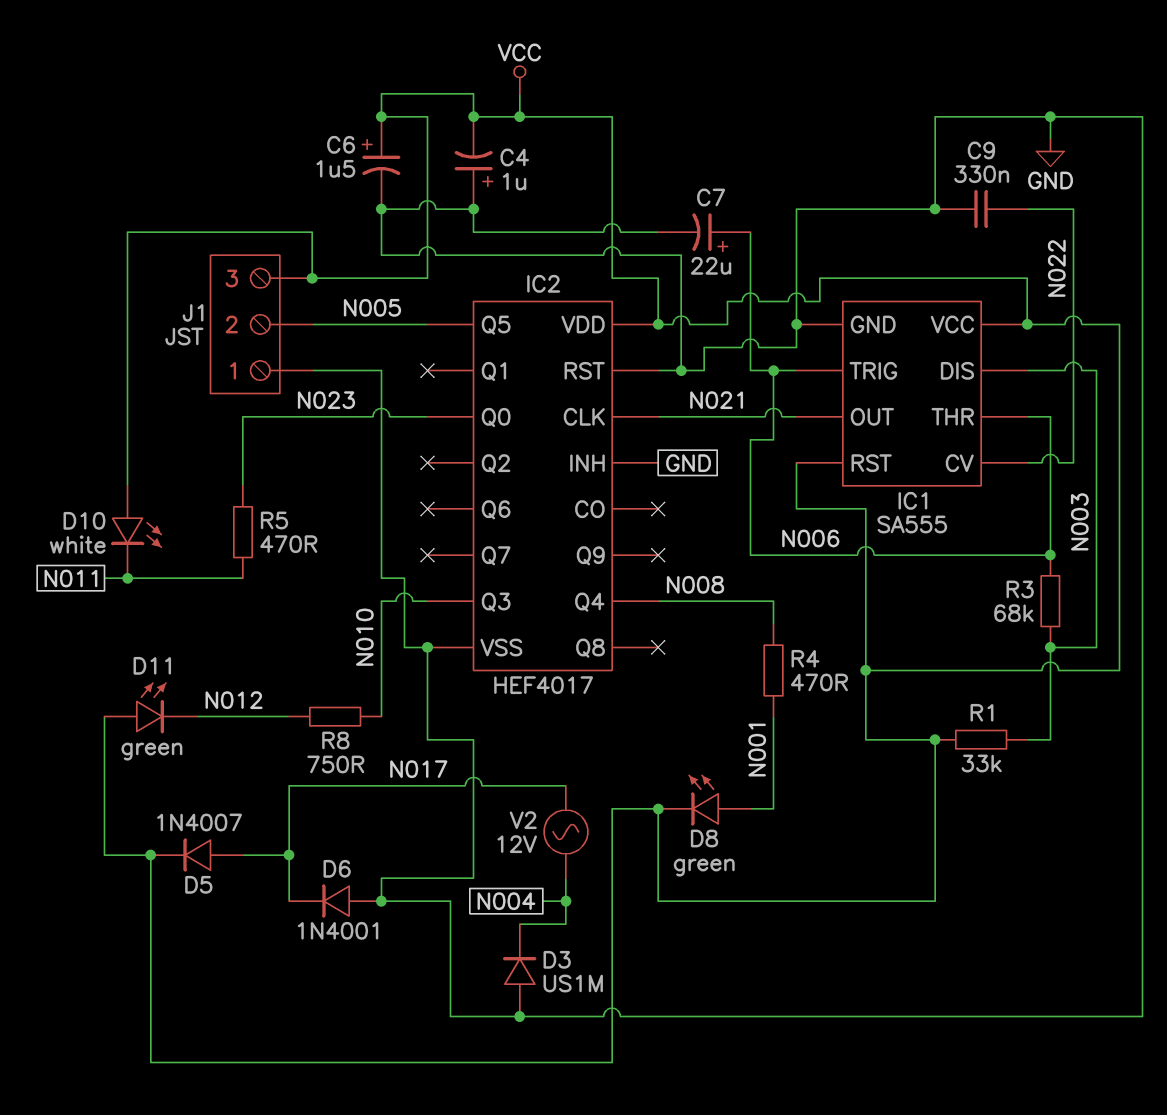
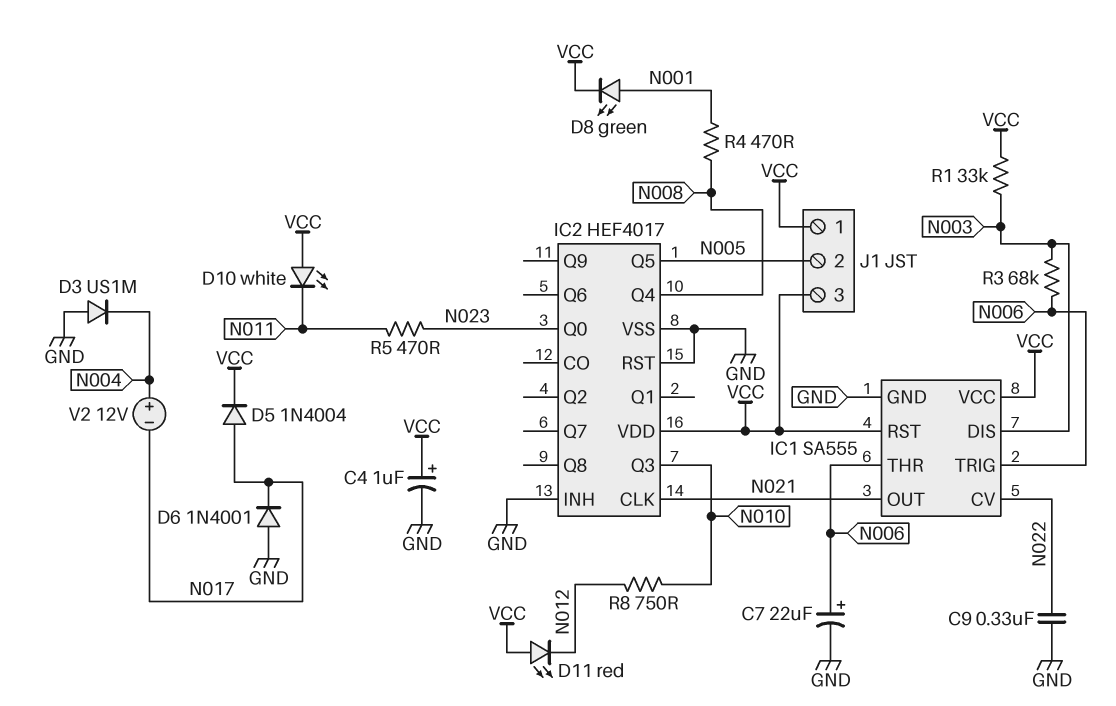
C4: 1uF (plus GND, minus VCC) -> 1uF (plus VCC, minus GND)
C6: 1.5uF (plus VCC, minus GND) -> none
D5: diode 1N4007 (A N017, K VCC) -> diode 1N4004 (A N017, K VCC)
D11: LED green (A VCC, K N012) -> LED red (A VCC, K N012)
J1 pin 1: GND -> VCC
V2: AC 12V (N004, N017) -> 12V (plus N004, minus N017)

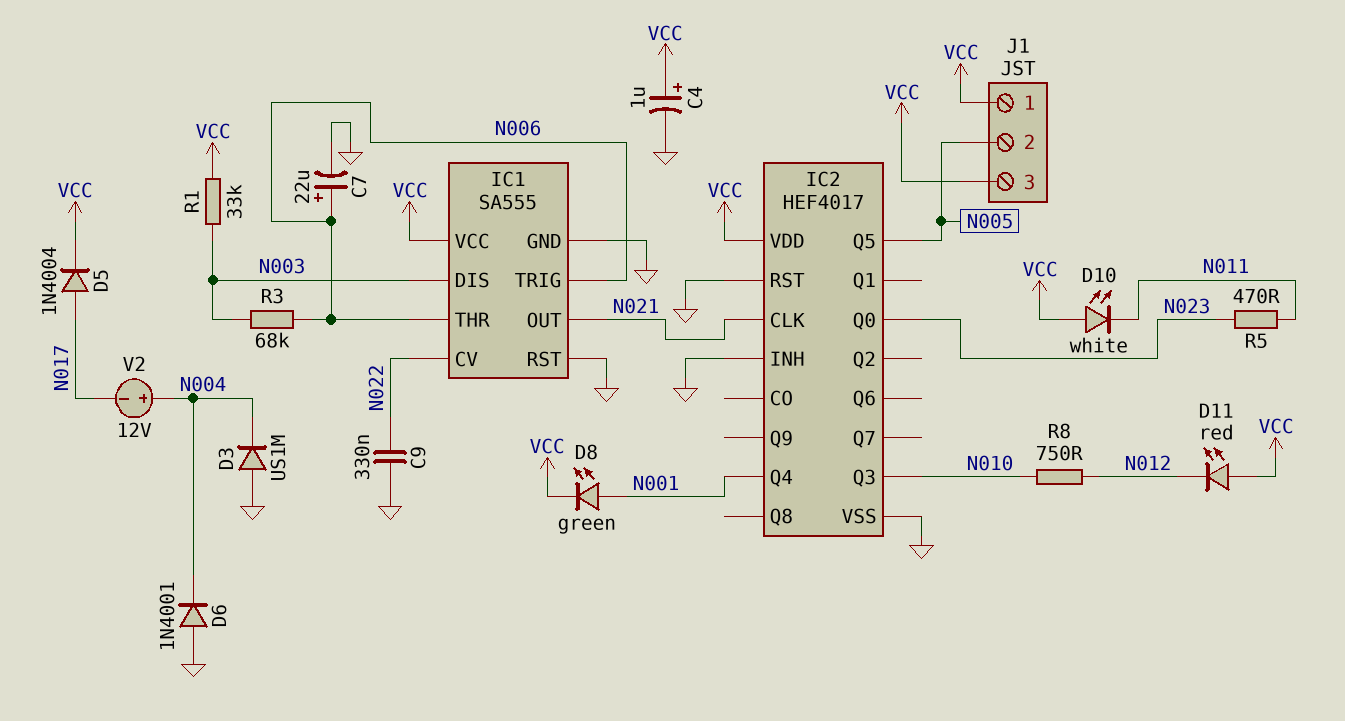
D6: diode 1N4001 (A GND, K N017) -> diode 1N4001 (A GND, K N004)
IC1 pin RST: VCC -> GND
IC2 pin Q4: N008 -> N001
R4: 470 (N001, N008) -> none

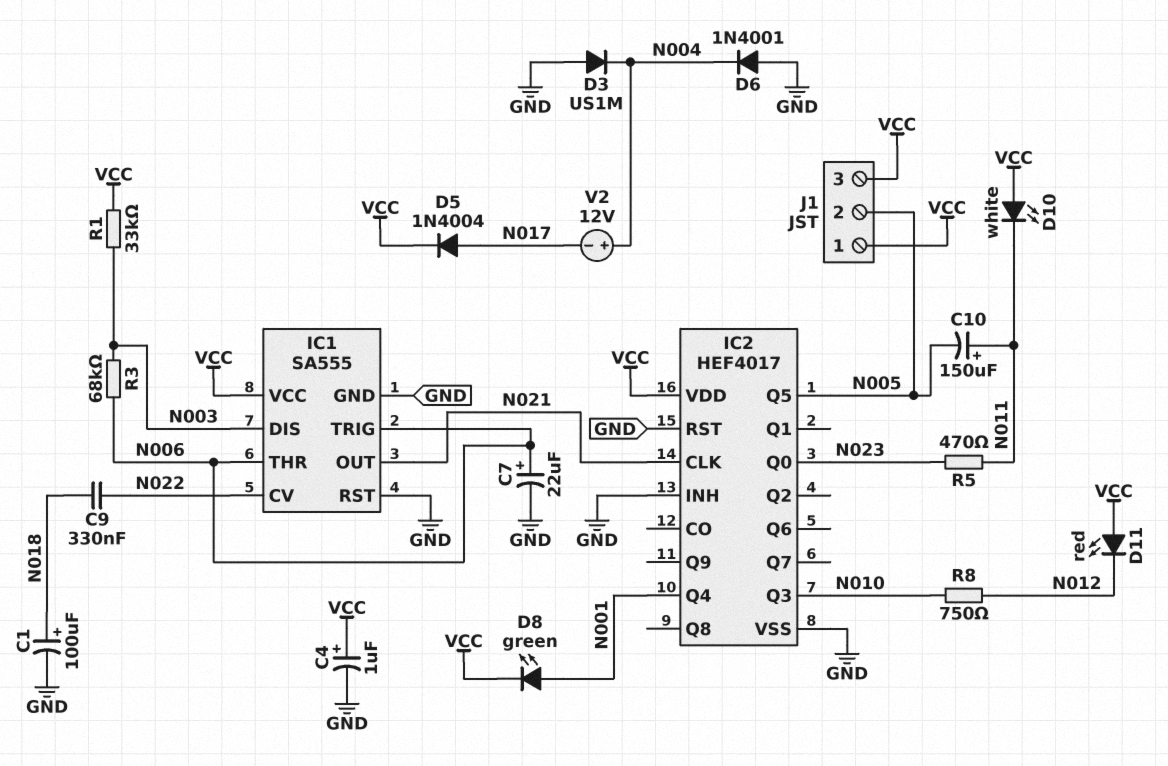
C1: none -> 100uF (plus N018, minus GND)
C9: 330nF (GND, N022) -> 330nF (N018, N022)
C10: none -> 150uF (plus N011, minus N005)

